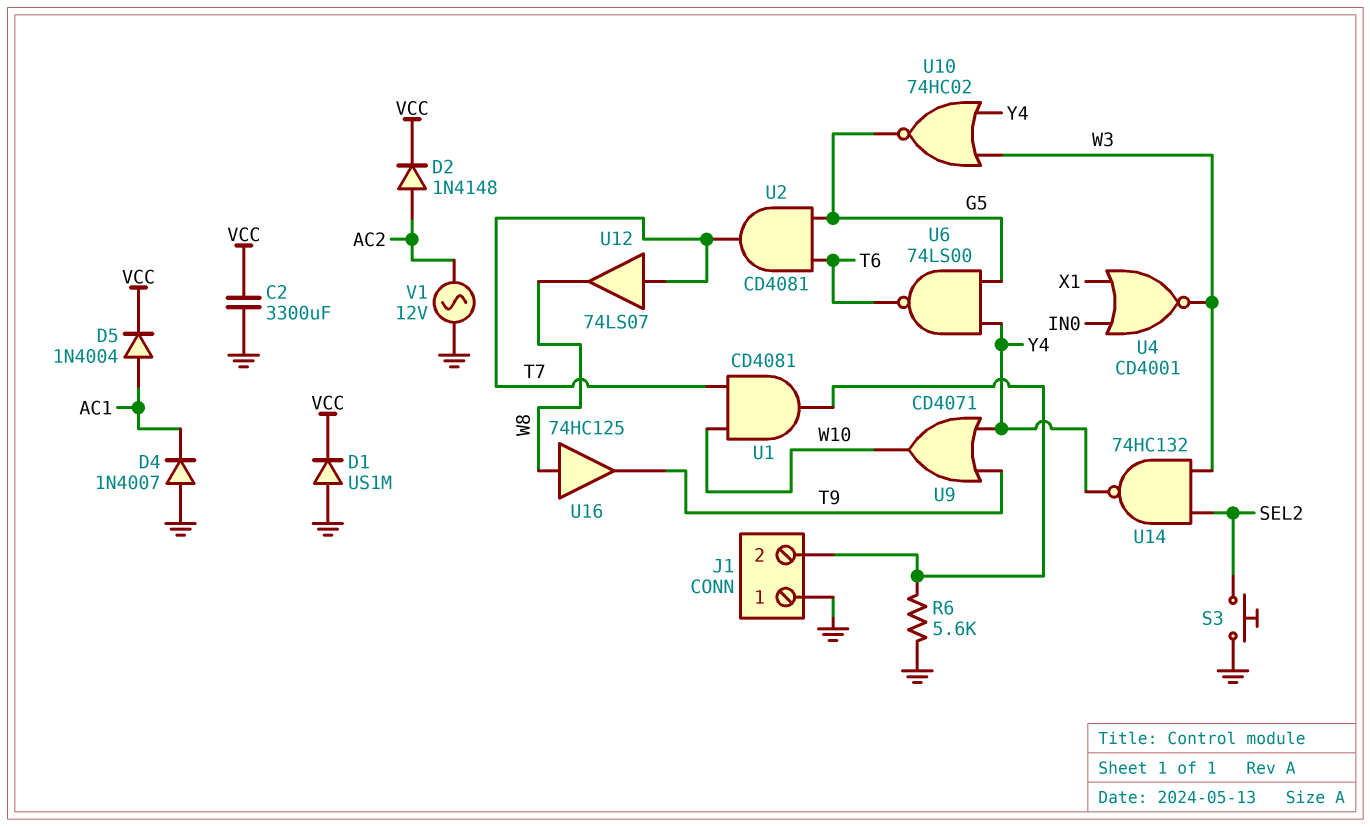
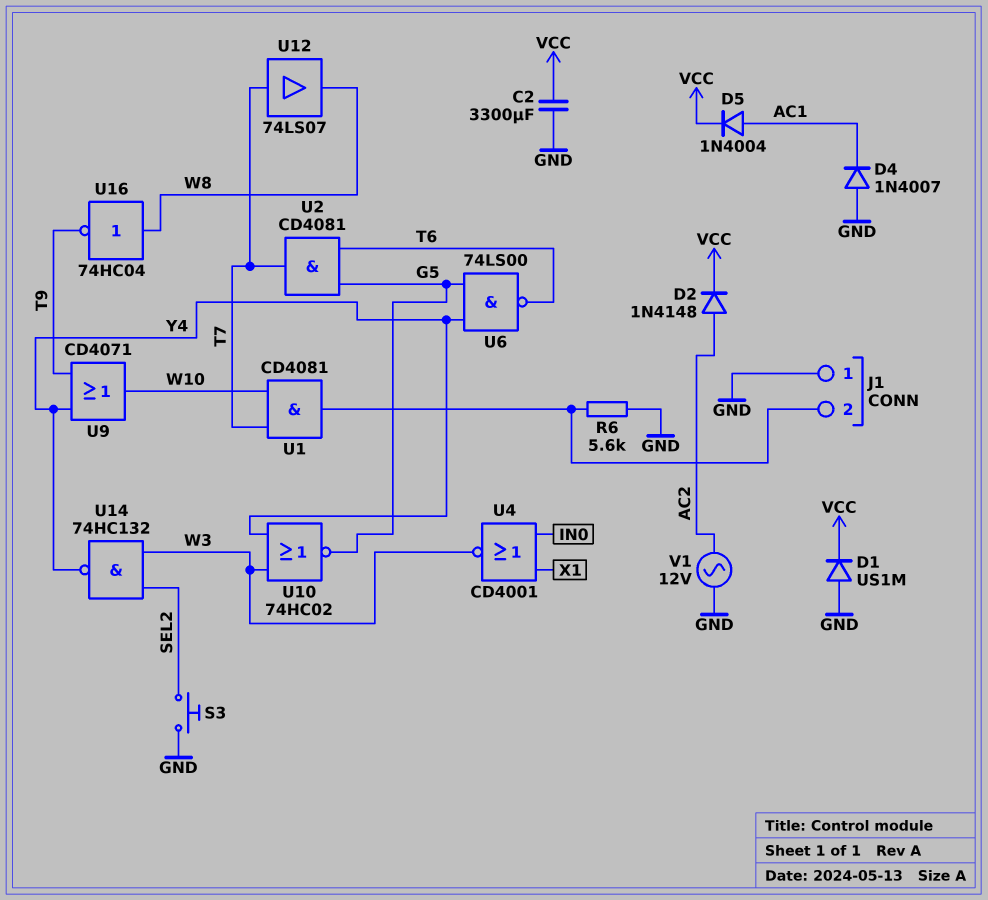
U16: buffer 74HC125 (in W8, out T9) -> NOT 74HC04 (in W8, out T9)

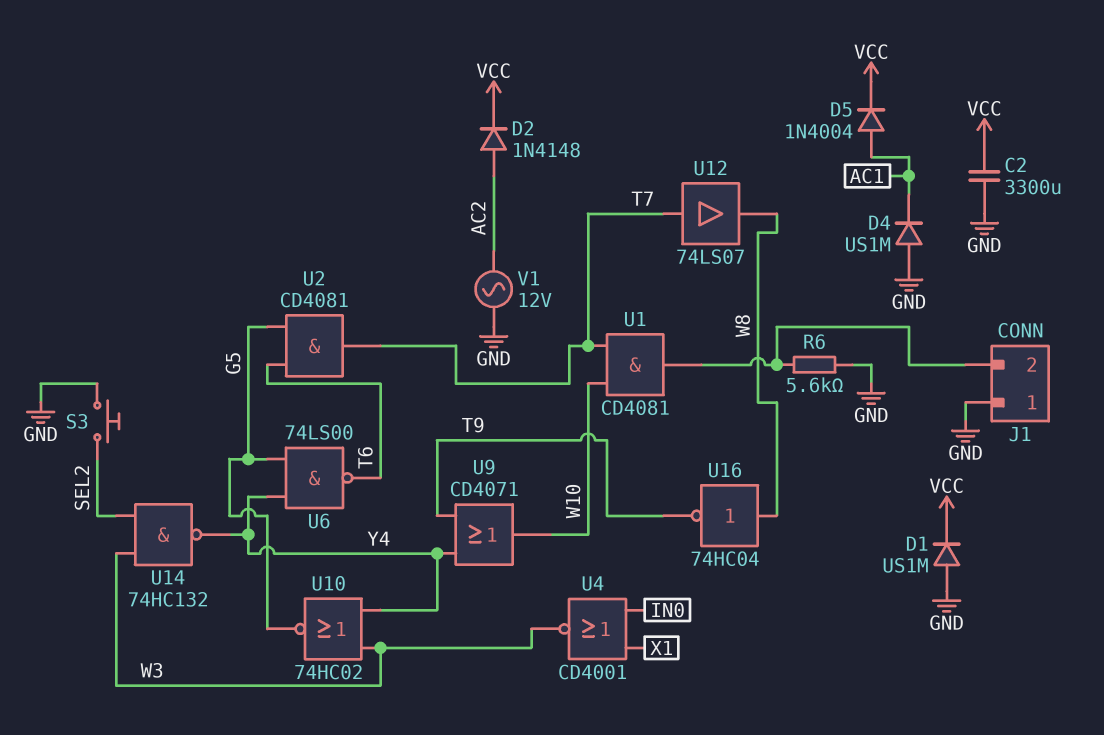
D4: diode 1N4007 (A GND, K AC1) -> diode US1M (A GND, K AC1)

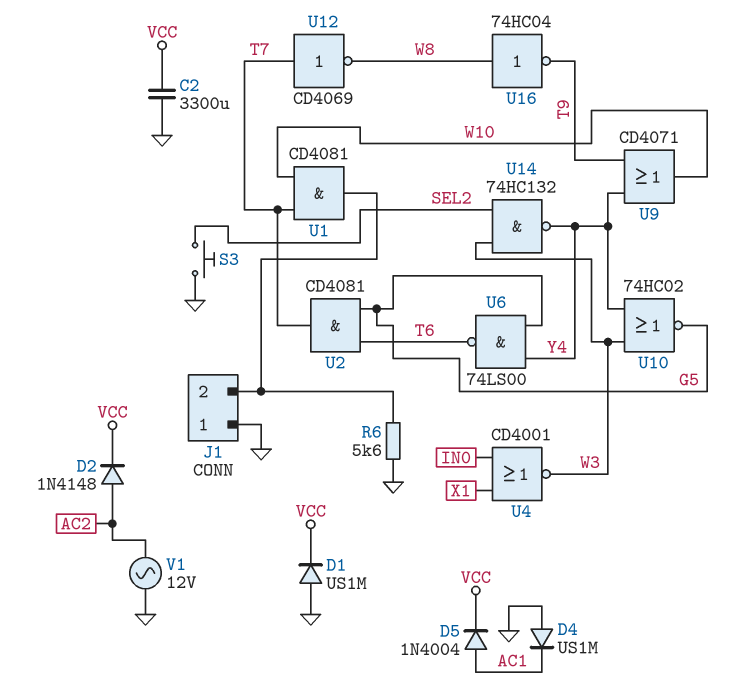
U12: buffer 74LS07 (in T7, out W8) -> NOT CD4069 (in T7, out W8)

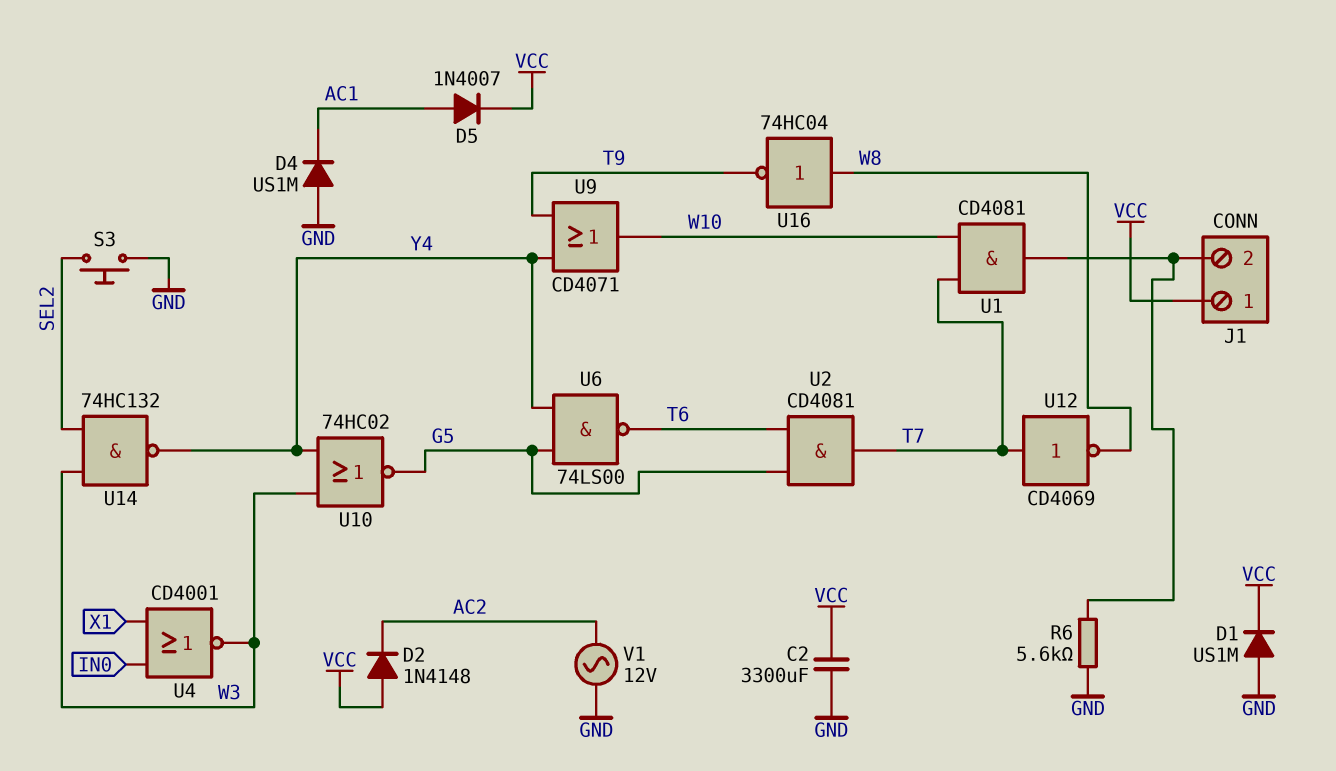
D2: diode 1N4148 (A AC2, K VCC) -> diode 1N4148 (A VCC, K AC2)
D5: diode 1N4004 (A AC1, K VCC) -> diode 1N4007 (A AC1, K VCC)
J1 pin 1: GND -> VCC

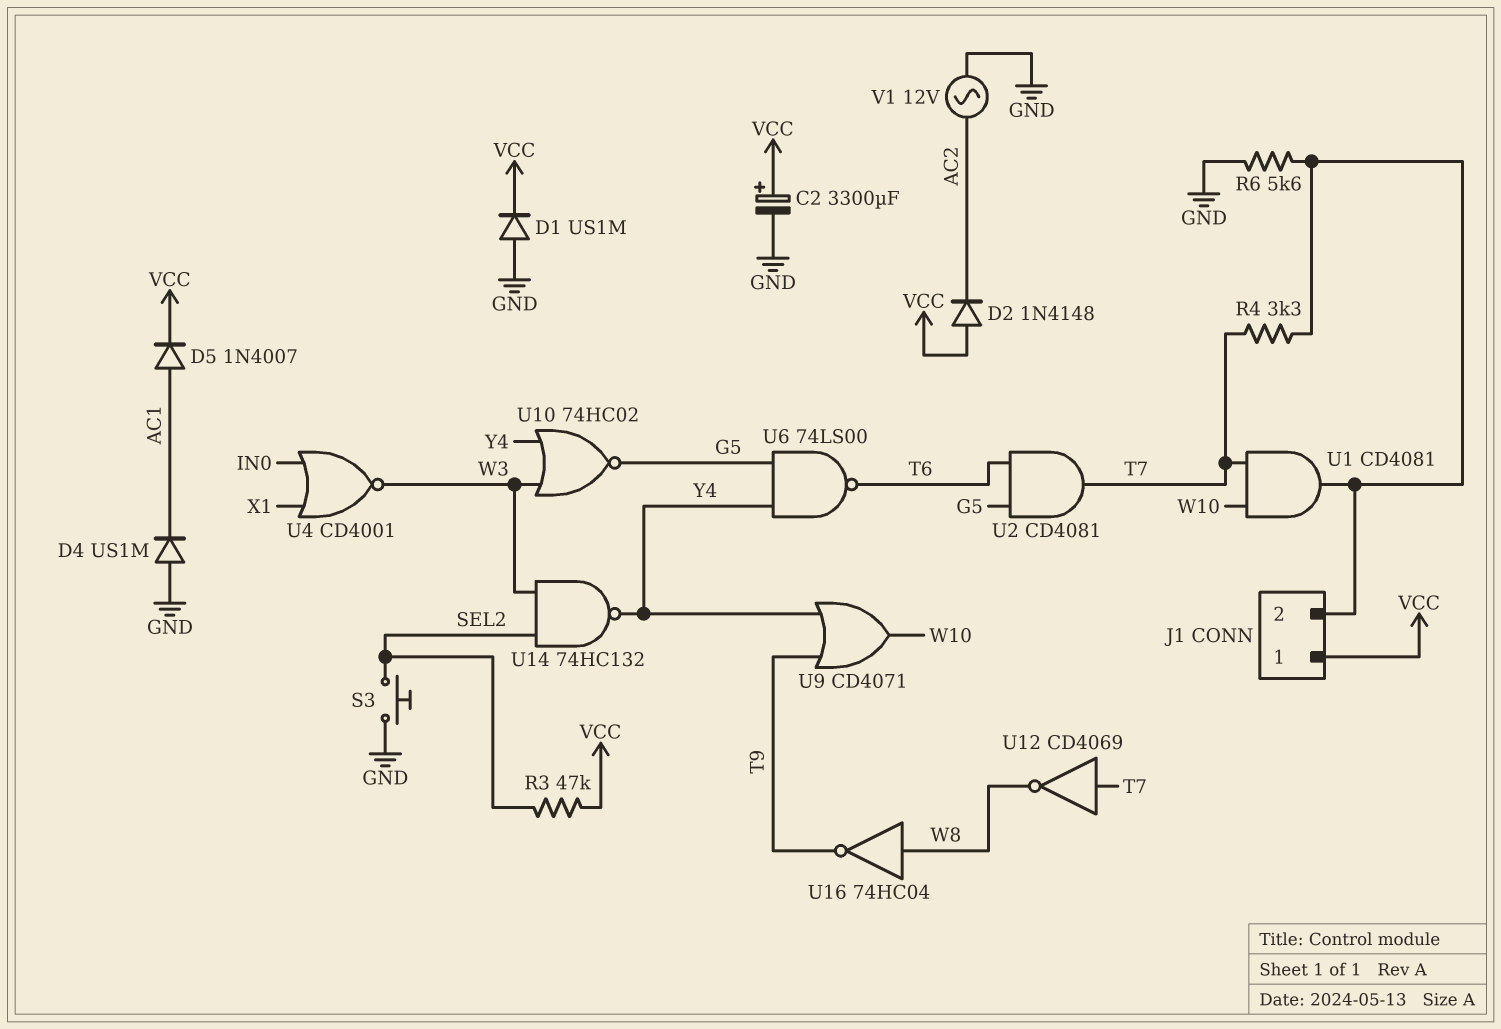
C2: 3300uF (GND, VCC) -> 3300uF (plus VCC, minus GND)
R3: none -> 47k (SEL2, VCC)
R4: none -> 3.3k (J1/2, T7)

